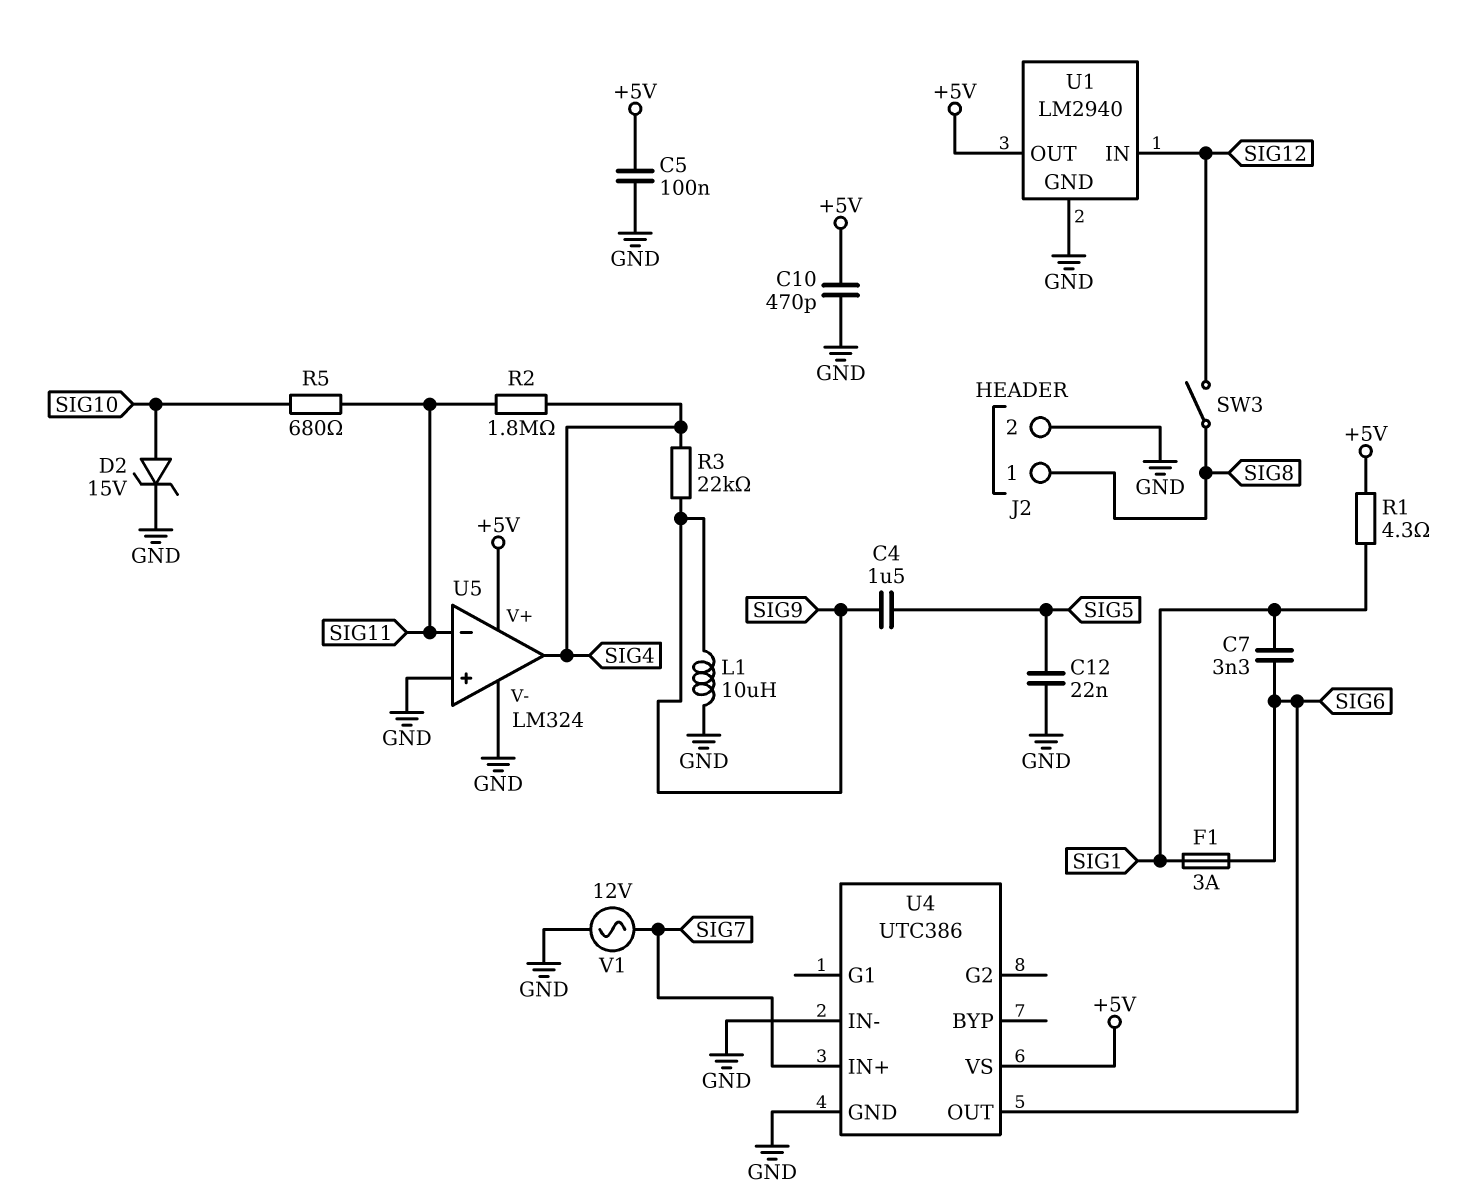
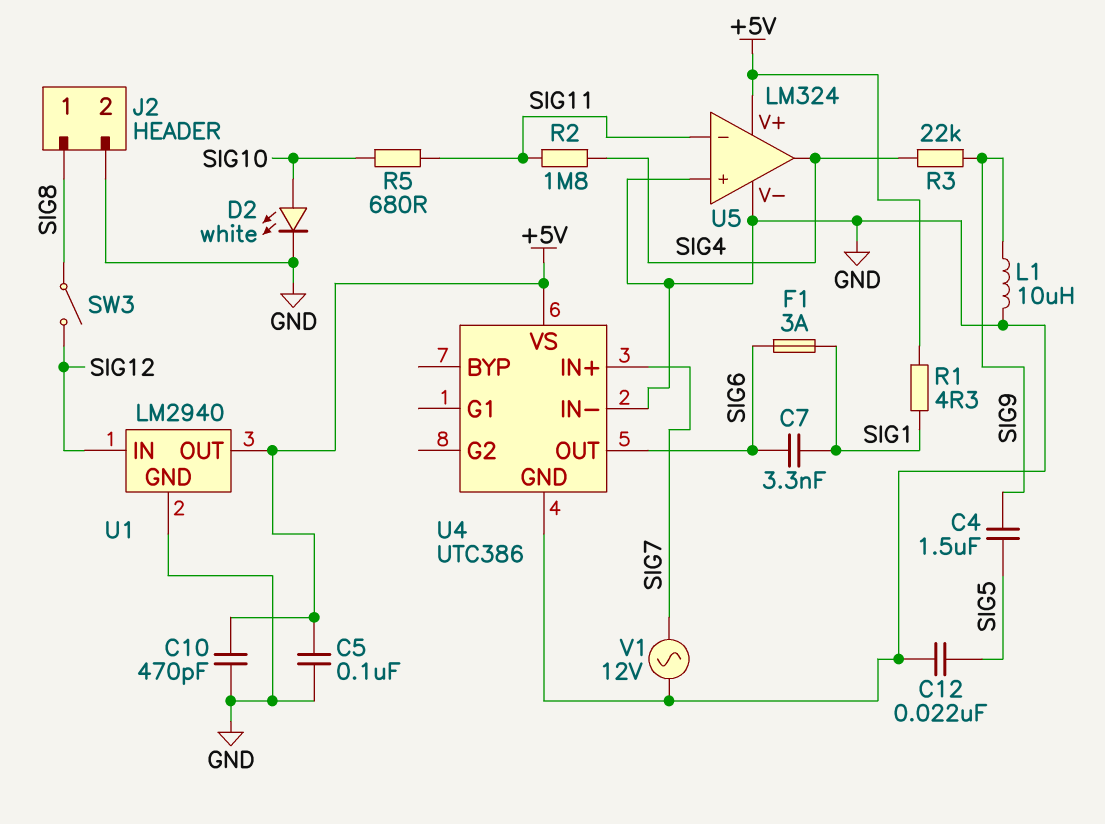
D2: zener 15V (A SIG10, K GND) -> LED white (A SIG10, K GND)

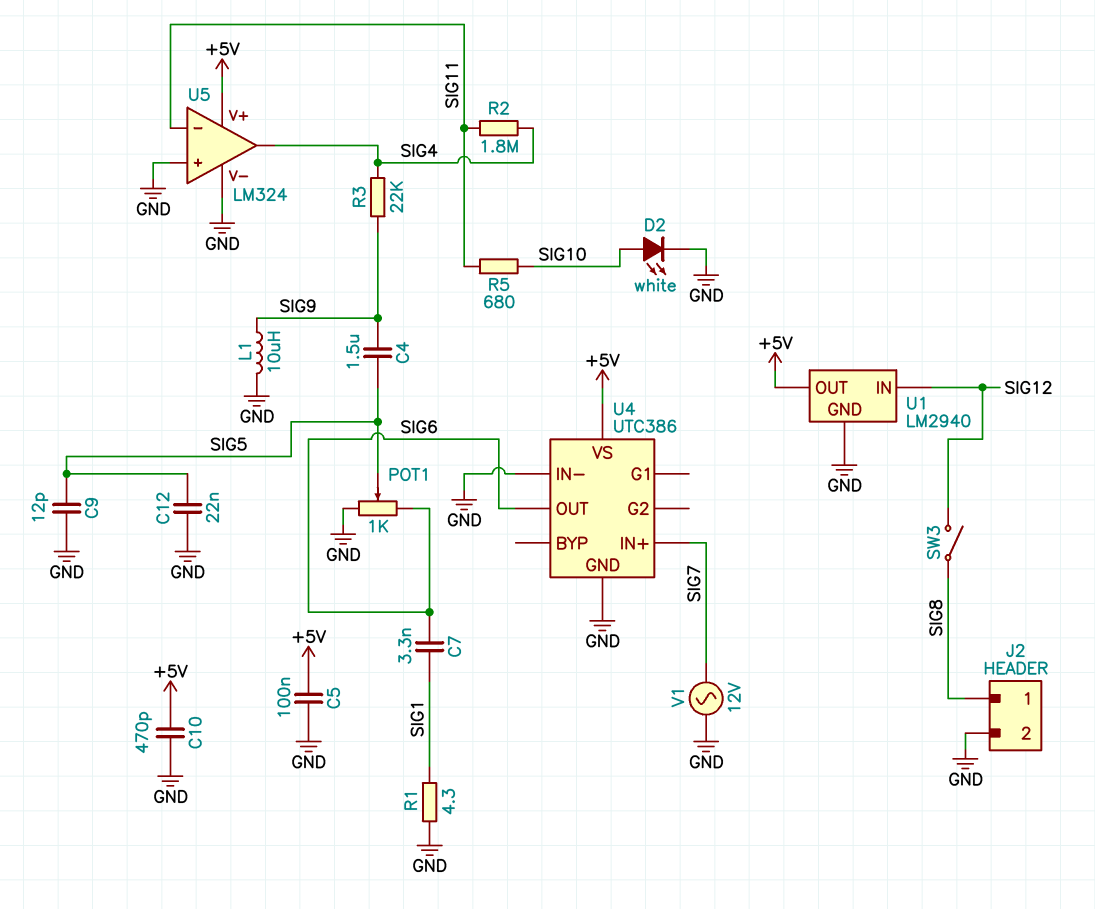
C9: none -> 12pF (GND, SIG5)
F1: 3A (SIG1, SIG6) -> none
POT1: none -> 1k (GND, SIG6, wiper SIG5)
R1: 4.3 (+5V, SIG1) -> 4.3 (GND, SIG1)

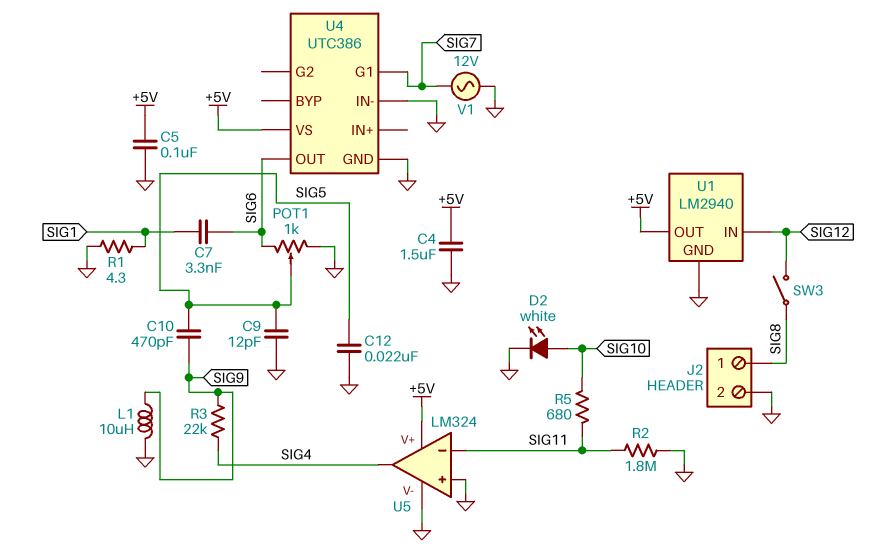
C4: 1.5uF (SIG5, SIG9) -> 1.5uF (+5V, GND)
C10: 470pF (+5V, GND) -> 470pF (SIG5, SIG9)
R2: 1.8M (SIG4, SIG11) -> 1.8M (GND, SIG11)
U4 pin G1: none -> SIG7
U4 pin IN+: SIG7 -> none

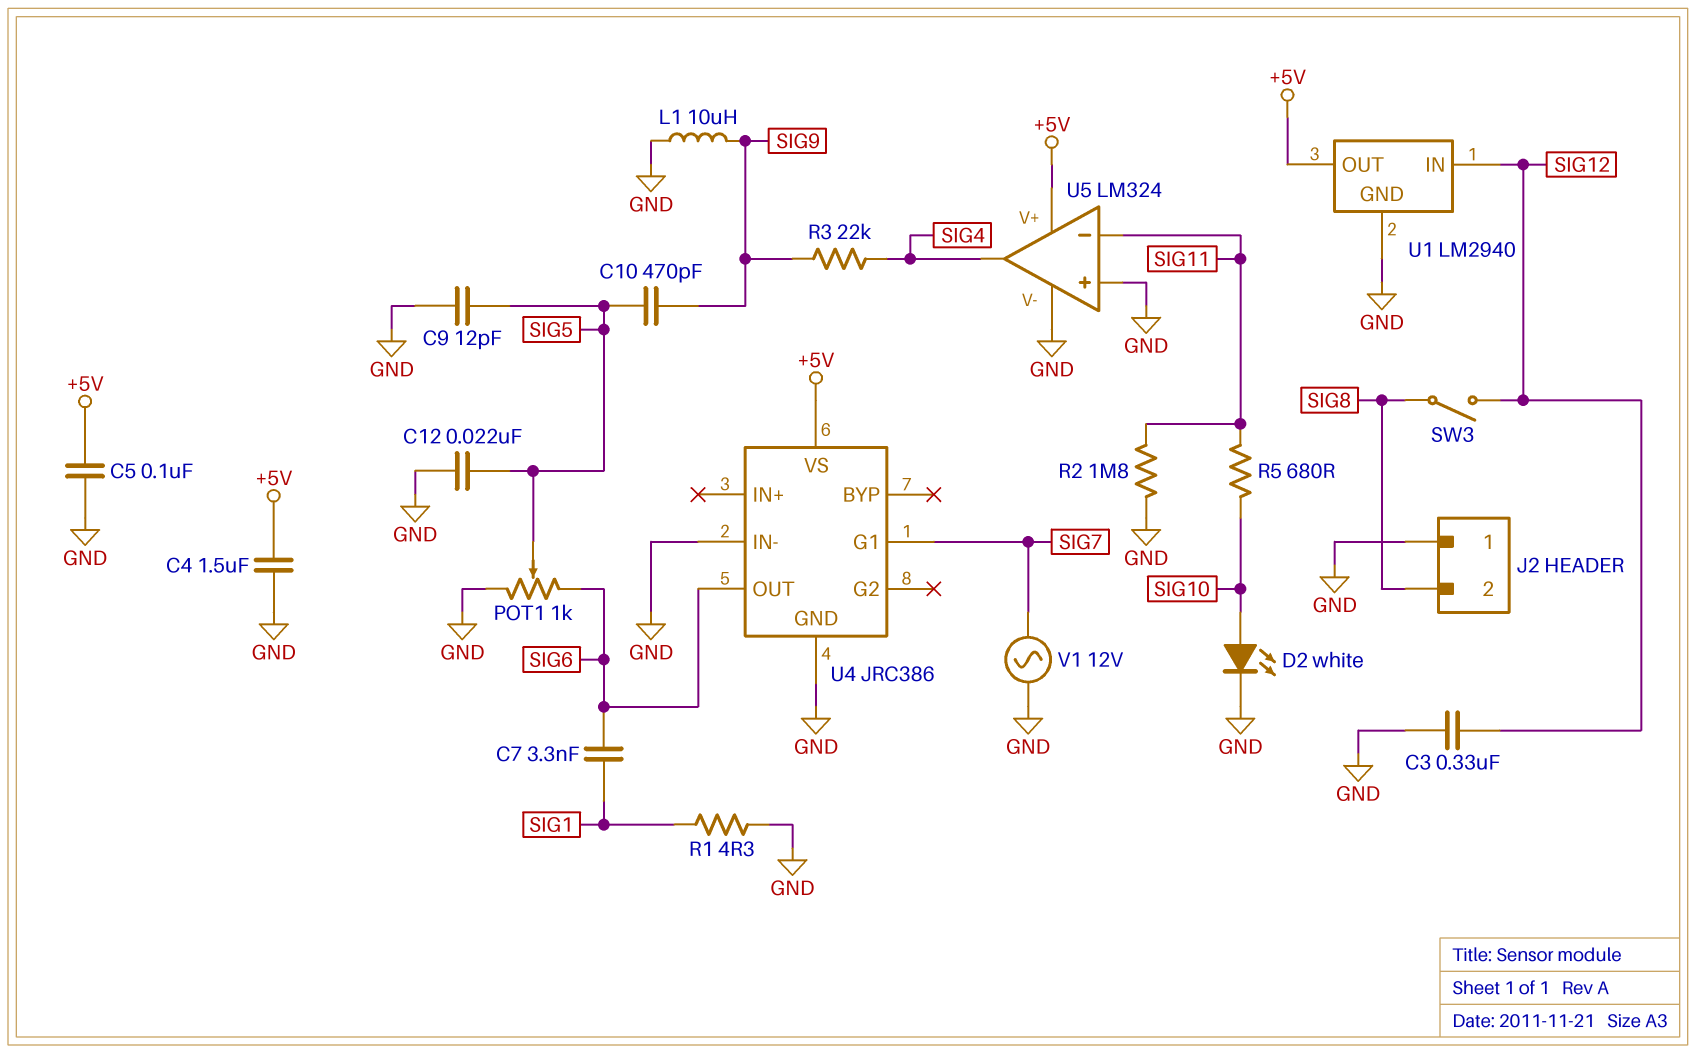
C3: none -> 330nF (GND, SIG12)
J2 pin 1: SIG8 -> GND
J2 pin 2: GND -> SIG8
U4: UTC386 -> JRC386

